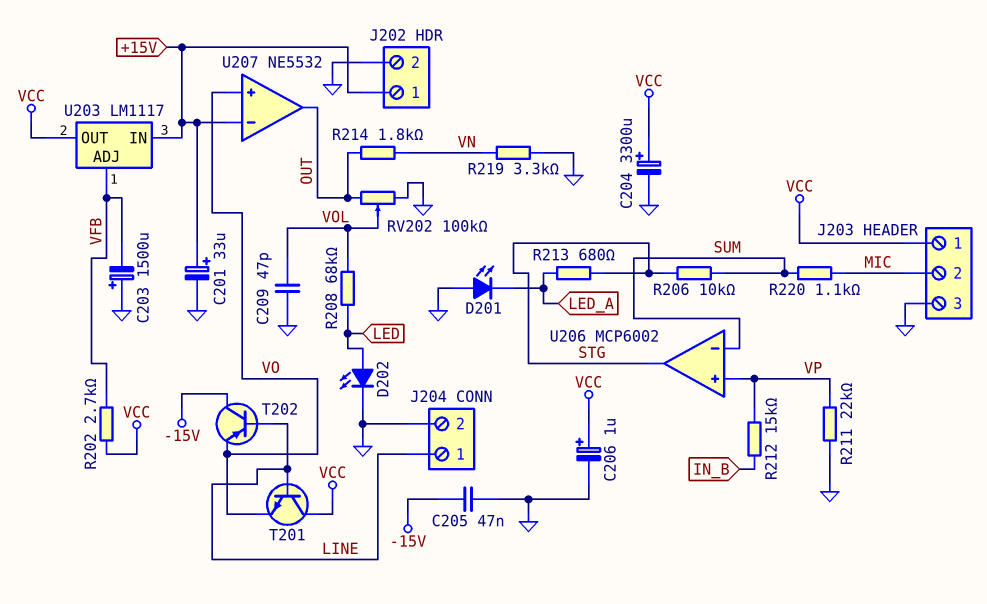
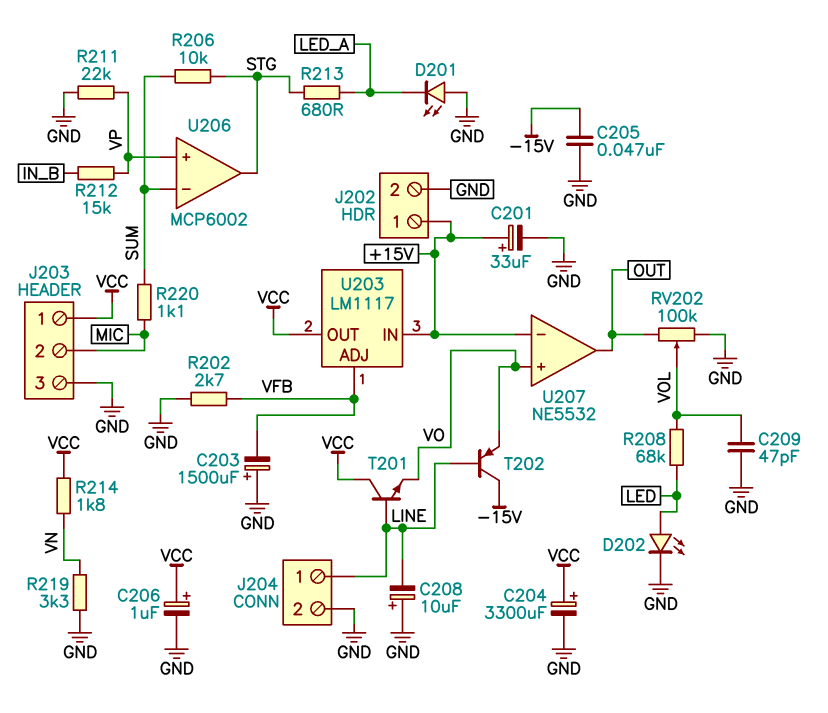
C208: none -> 10uF (plus GND, minus LINE)
R202: 2.7k (VCC, VFB) -> 2.7k (GND, VFB)
R214: 1.8k (OUT, VN) -> 1.8k (VCC, VN)

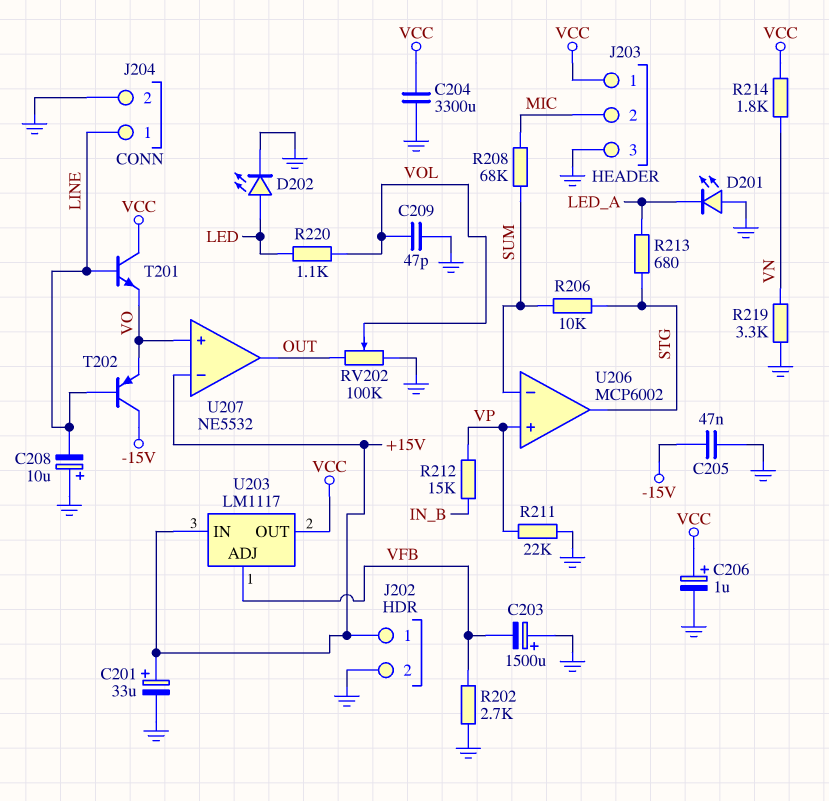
C204: 3300uF (plus VCC, minus GND) -> 3300uF (GND, VCC)
R208: 68k (LED, VOL) -> 68k (MIC, SUM)
R220: 1.1k (MIC, SUM) -> 1.1k (LED, VOL)

